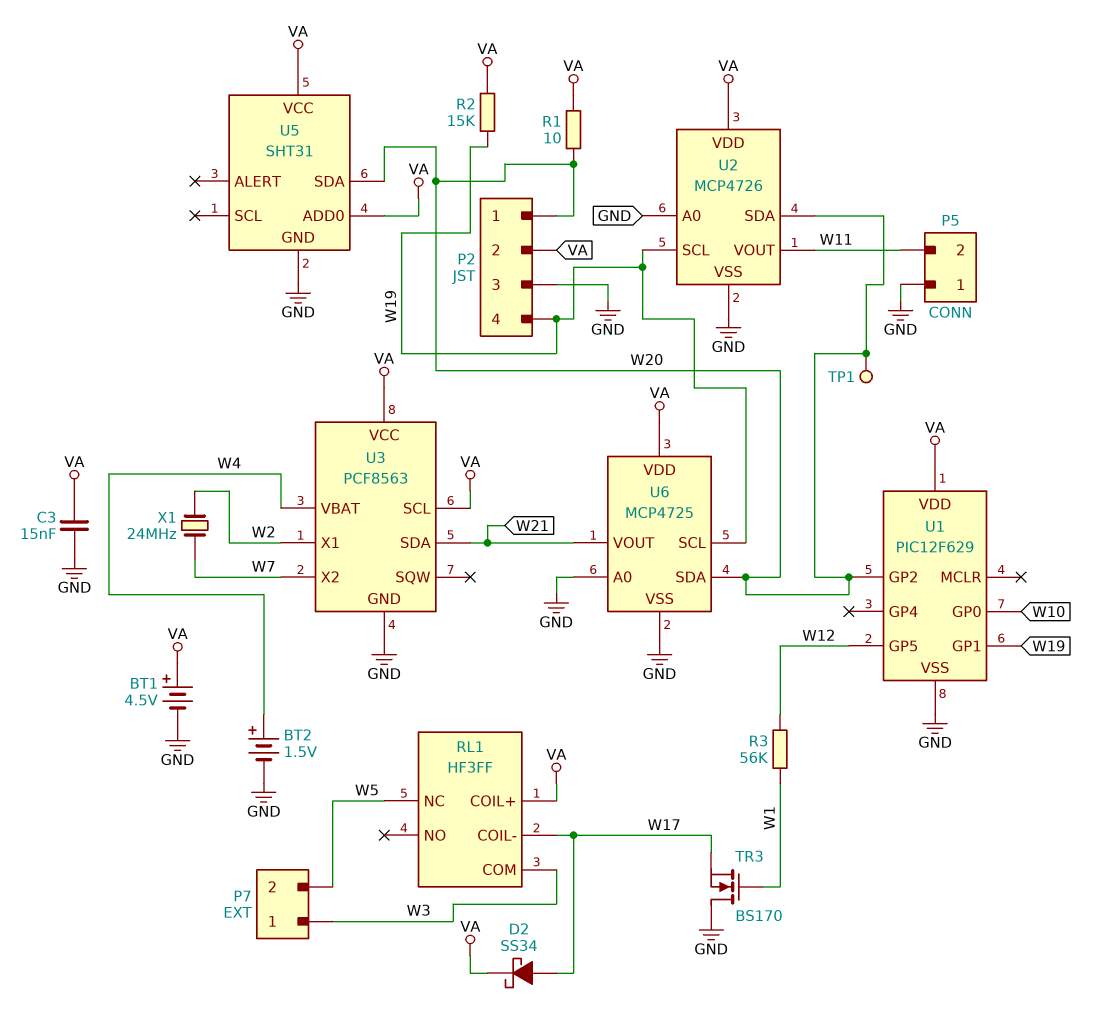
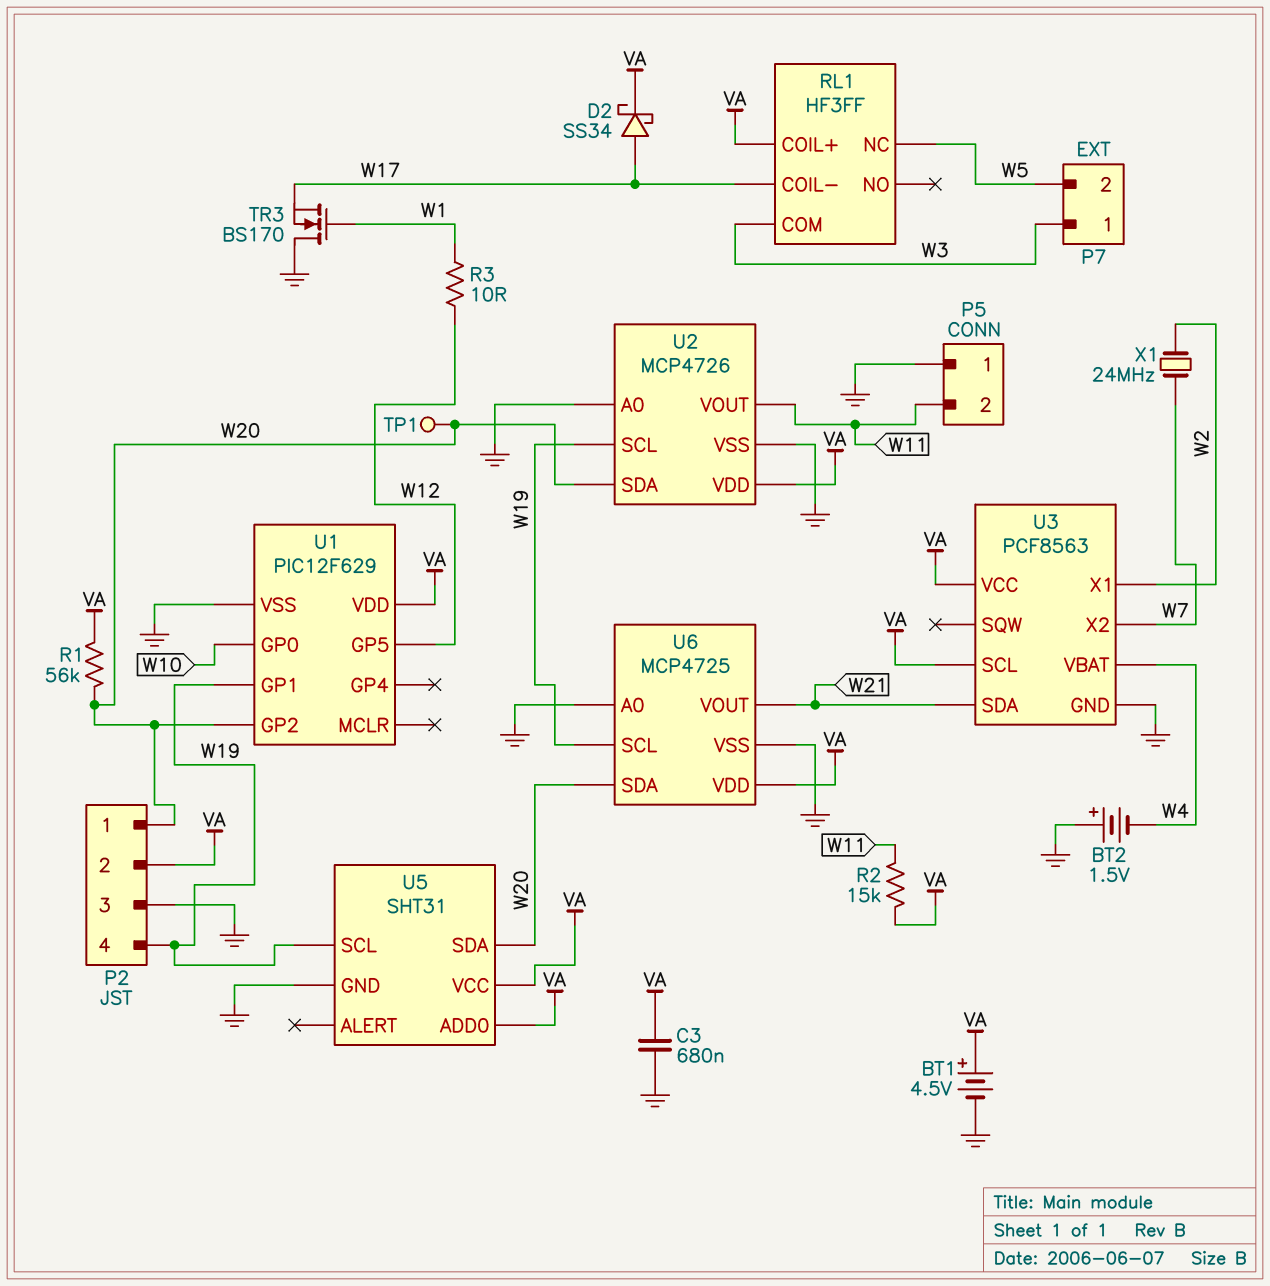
BT2: 1.5V (plus W4, minus GND) -> 1.5V (plus GND, minus W4)
C3: 15nF (GND, VA) -> 680nF (GND, VA)
R1: 10 (VA, W20) -> 56k (VA, W20)
R2: 15k (VA, W19) -> 15k (VA, W11)
R3: 56k (W1, W12) -> 10 (W1, W12)
U5 pin SCL: none -> W19

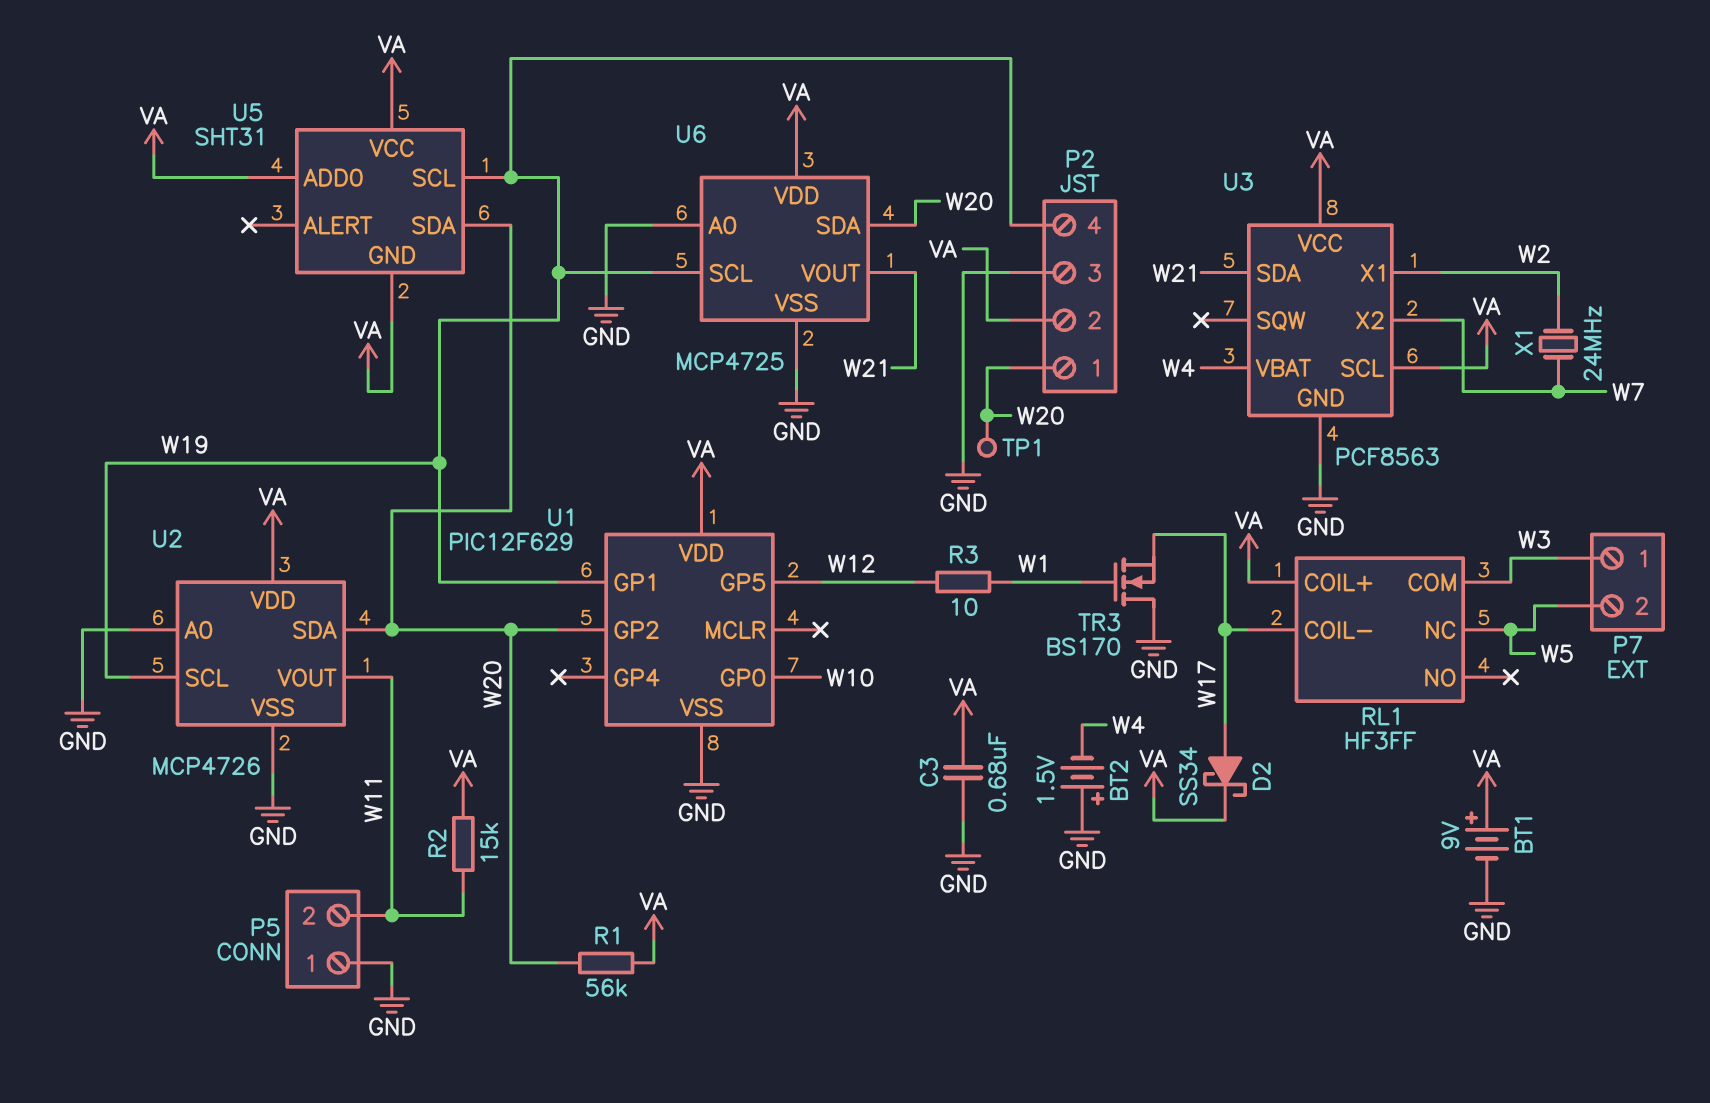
BT1: 4.5V (plus VA, minus GND) -> 9V (plus VA, minus GND)
U5 pin GND: GND -> VA

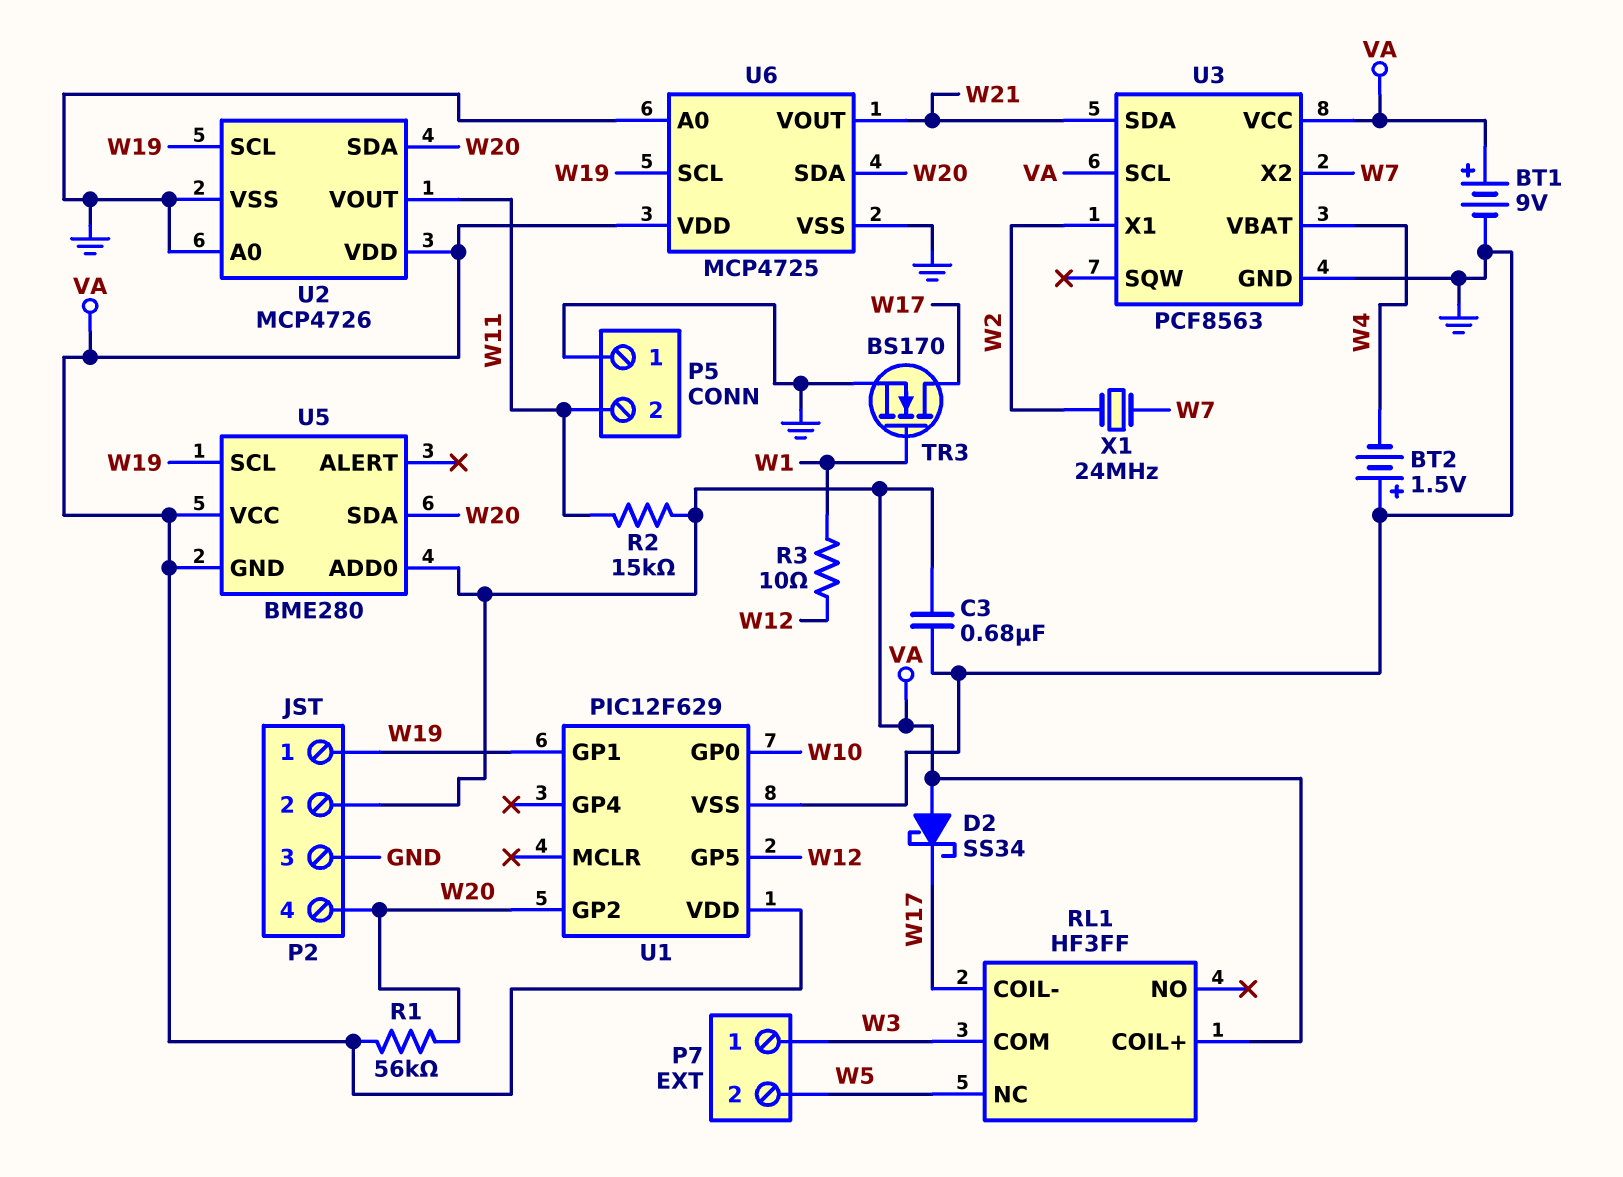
D2: schottky SS34 (A W17, K VA) -> schottky SS34 (A VA, K W17)
P2 pin 1: W20 -> W19
P2 pin 4: W19 -> W20
TP1: test point (W20) -> none
TR3: NMOS BS170 (G W1, D GND, S W17) -> NMOS BS170 (G W1, D W17, S GND)
U5: SHT31 -> BME280

